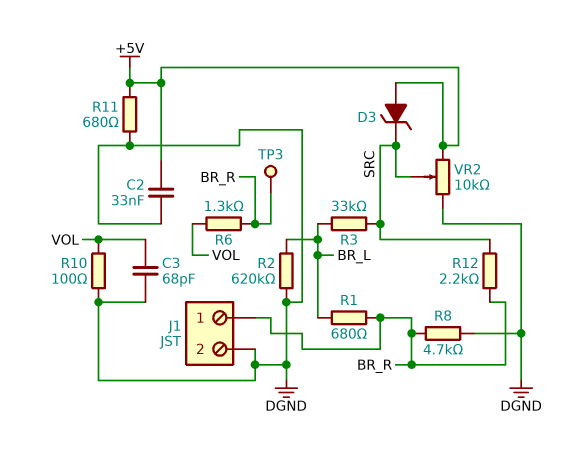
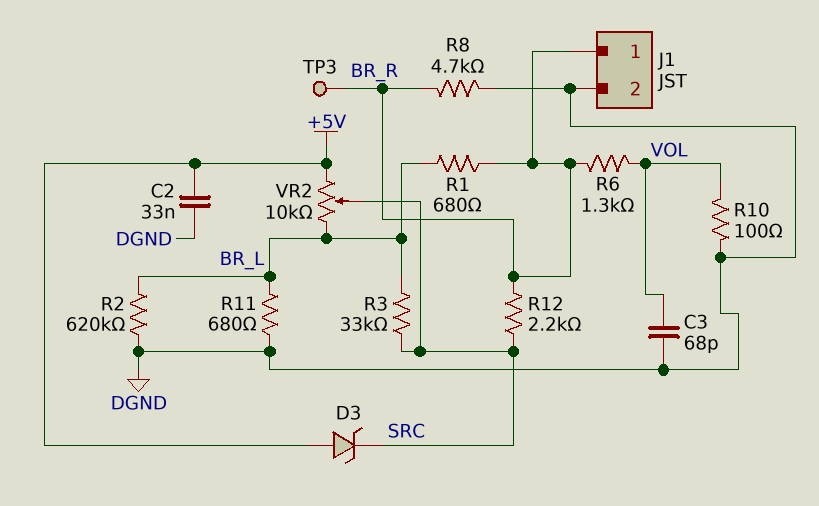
R11: 680 (+5V, DGND) -> 680 (BR_L, DGND)
VR2: 10k (+5V, DGND, wiper SRC) -> 10k (+5V, BR_L, wiper SRC)

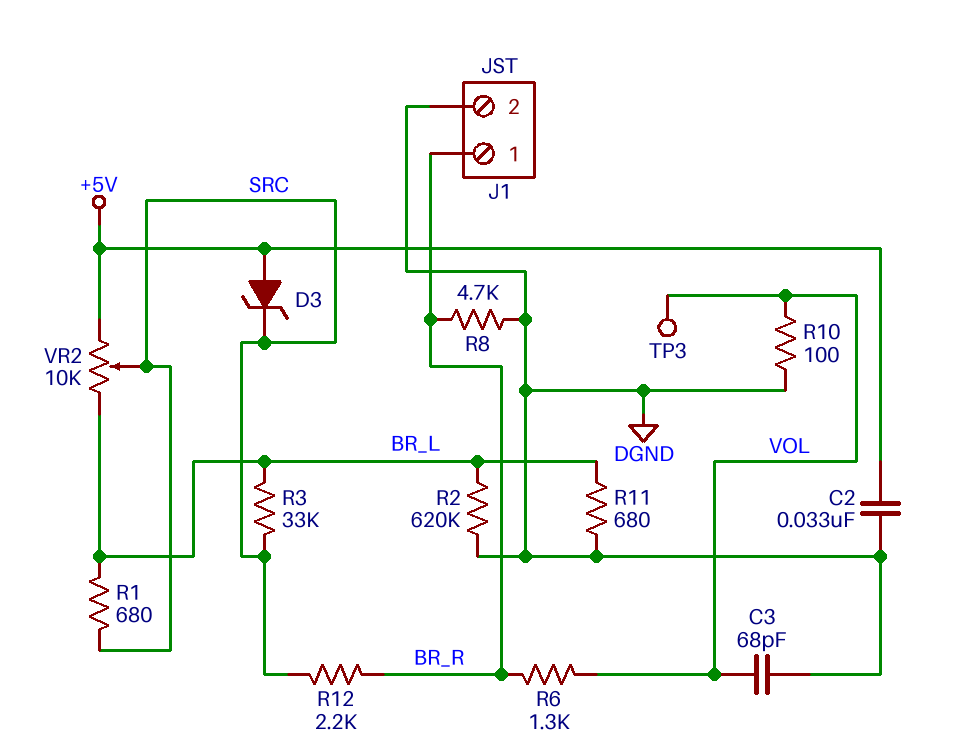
R1: 680 (BR_L, BR_R) -> 680 (BR_L, SRC)
TP3: test point (BR_R) -> test point (VOL)

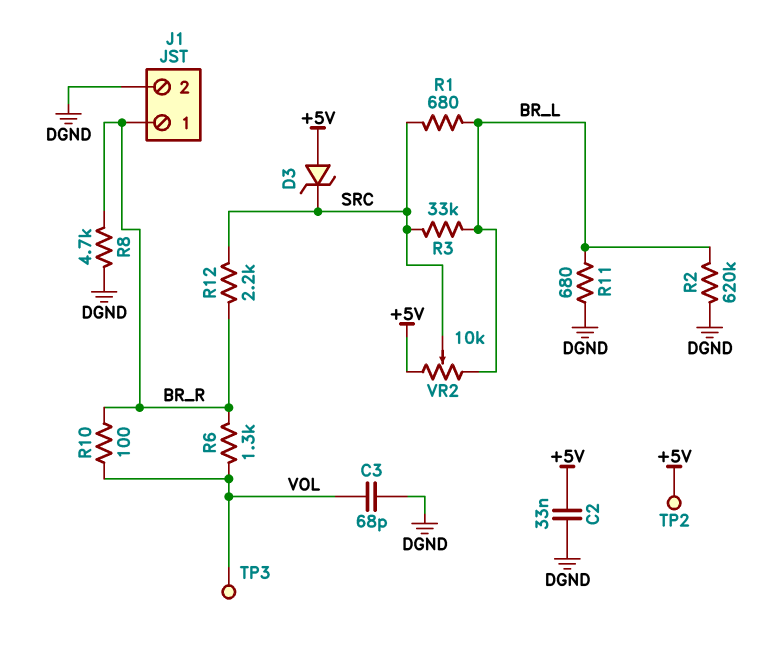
R10: 100 (DGND, VOL) -> 100 (BR_R, VOL)
TP2: none -> test point (+5V)

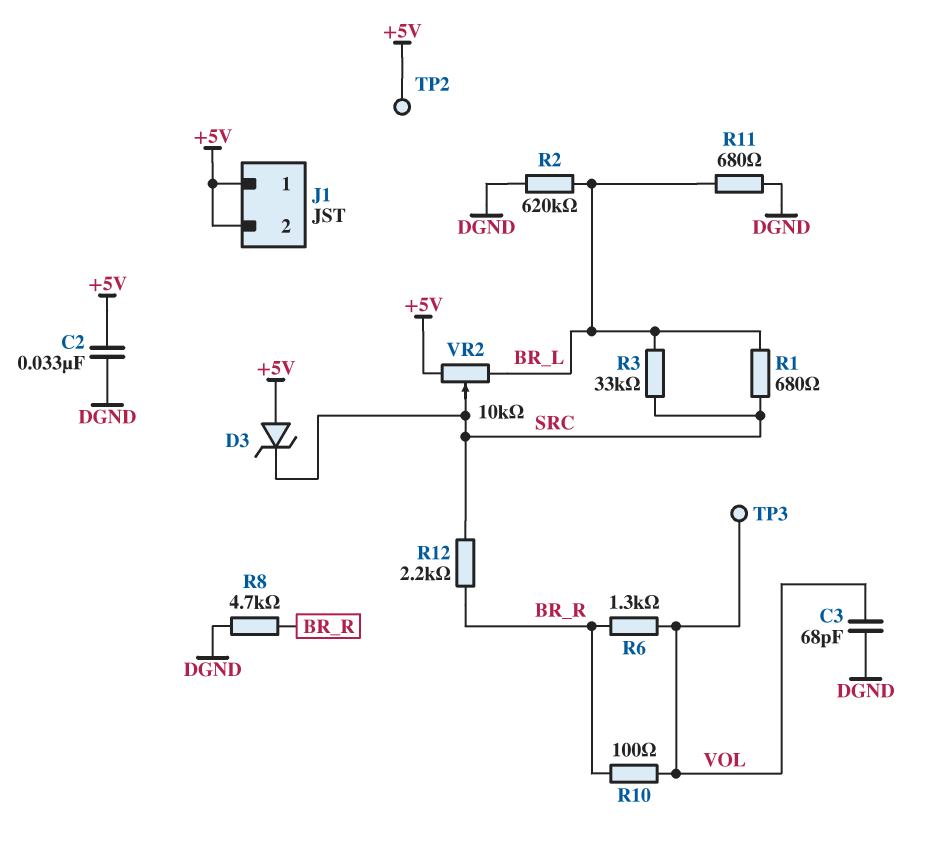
J1 pin 1: BR_R -> +5V
J1 pin 2: DGND -> +5V

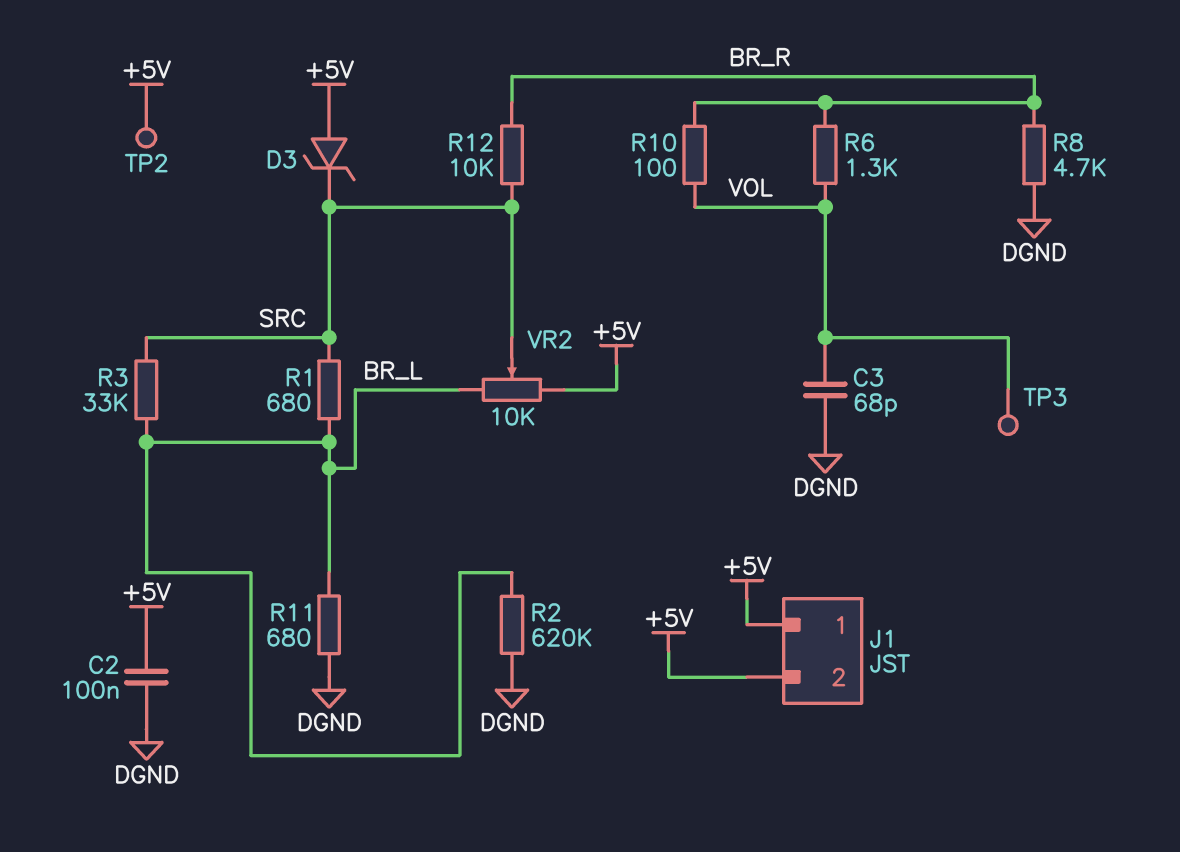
C2: 33nF (+5V, DGND) -> 100nF (+5V, DGND)
R12: 2.2k (BR_R, SRC) -> 10k (BR_R, SRC)

